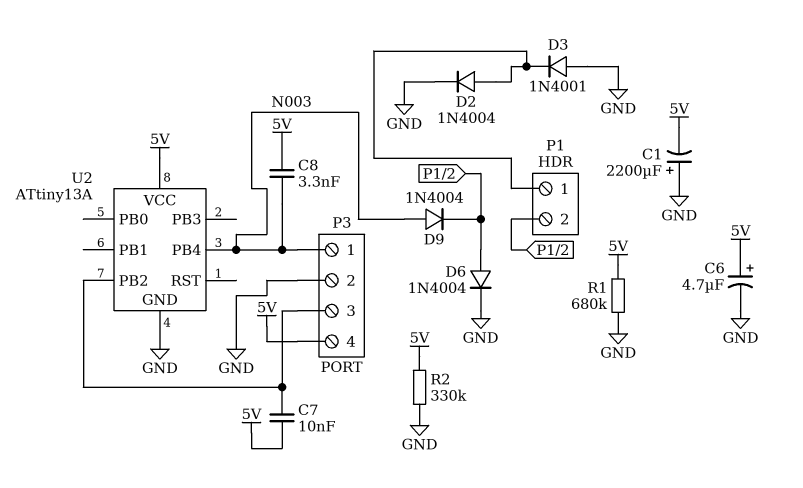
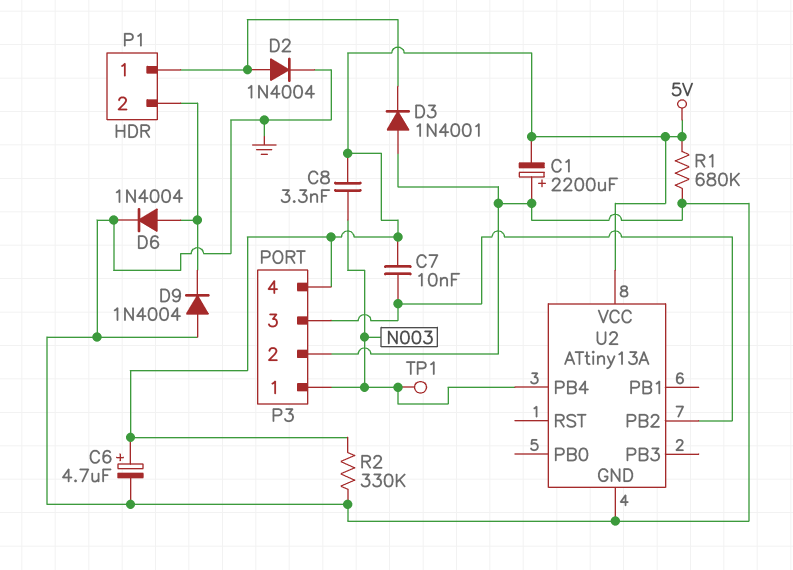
D9: diode 1N4004 (A N003, K P1/2) -> diode 1N4004 (A GND, K P1/2)
TP1: none -> test point (N003)

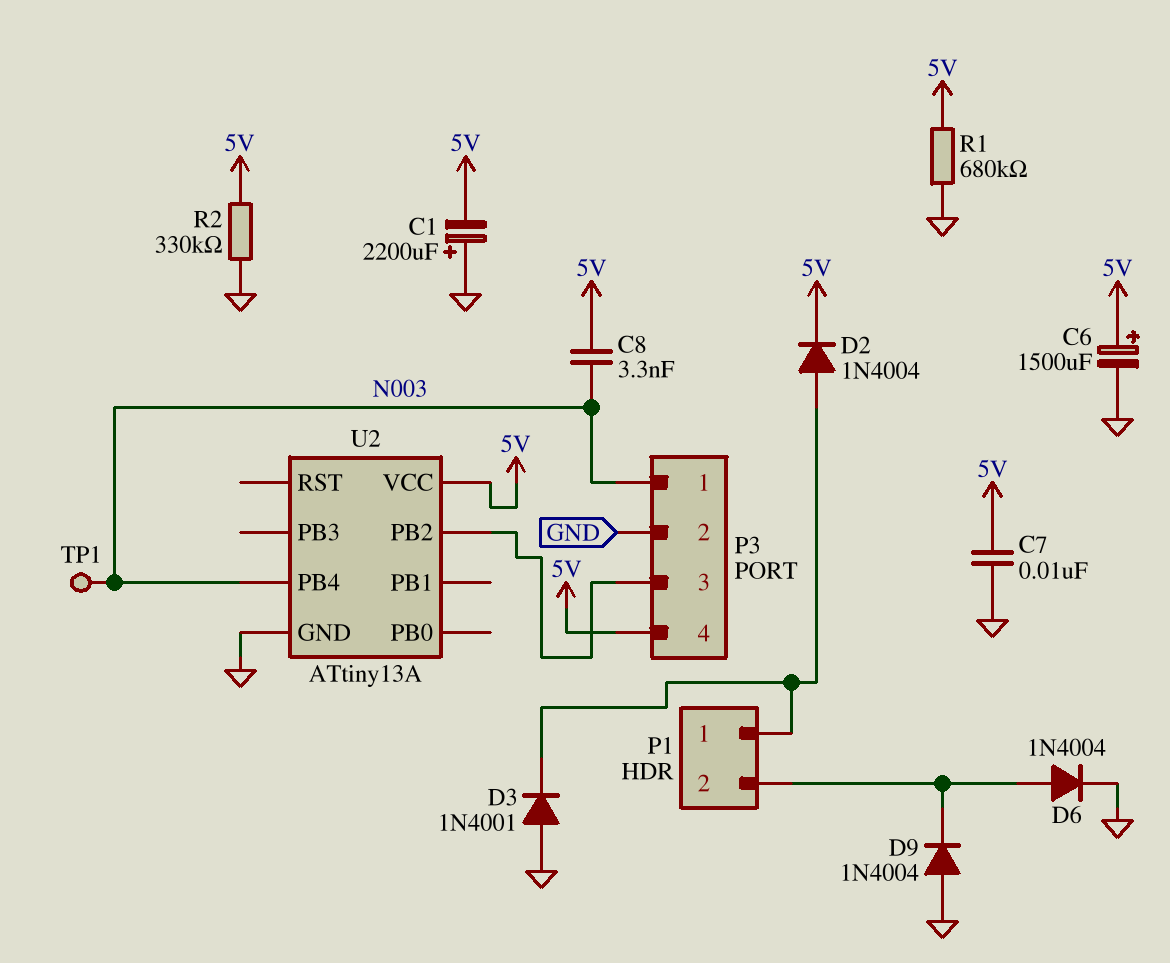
C6: 4.7uF (plus 5V, minus GND) -> 1500uF (plus 5V, minus GND)
C7: 10nF (5V, P3/3) -> 10nF (5V, GND)
D2: diode 1N4004 (A P1/1, K GND) -> diode 1N4004 (A P1/1, K 5V)

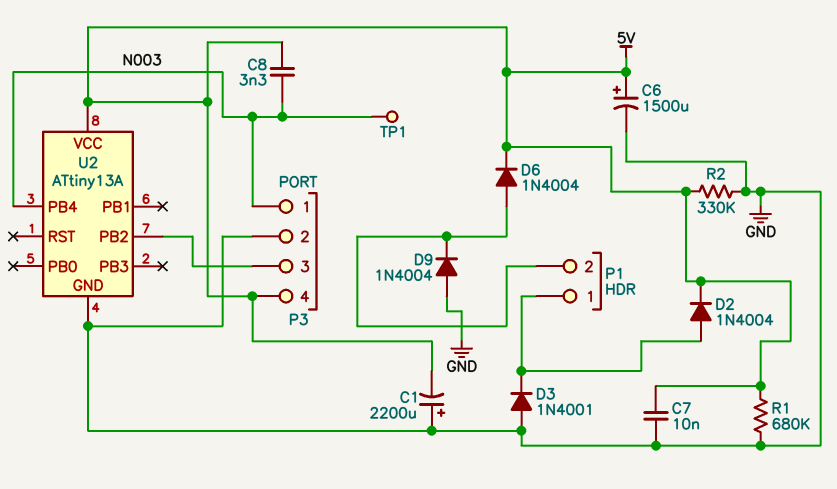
D6: diode 1N4004 (A P1/2, K GND) -> diode 1N4004 (A P1/2, K 5V)

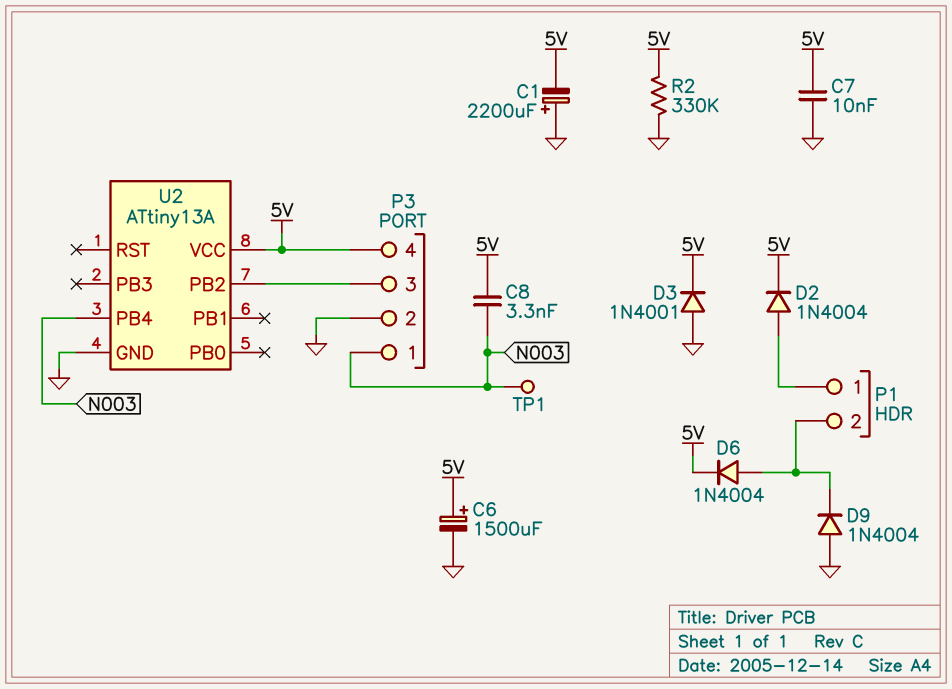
D3: diode 1N4001 (A GND, K P1/1) -> diode 1N4001 (A GND, K 5V)
R1: 680k (5V, GND) -> none

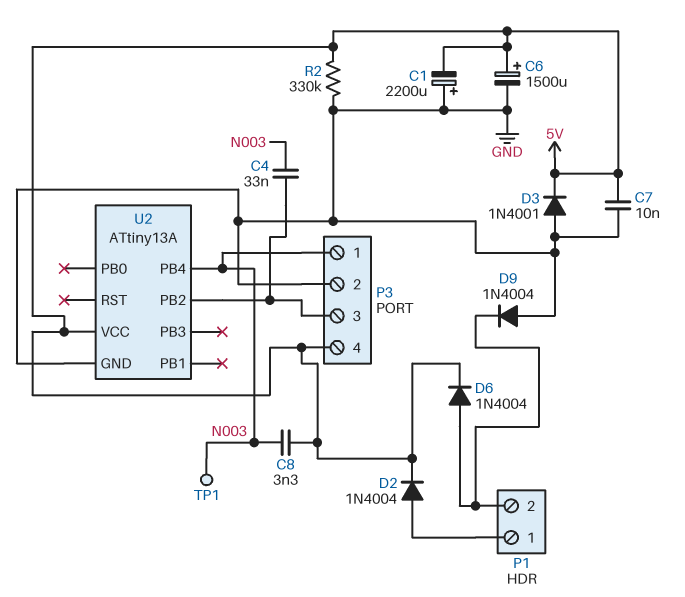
C4: none -> 33nF (N003, P3/3)

